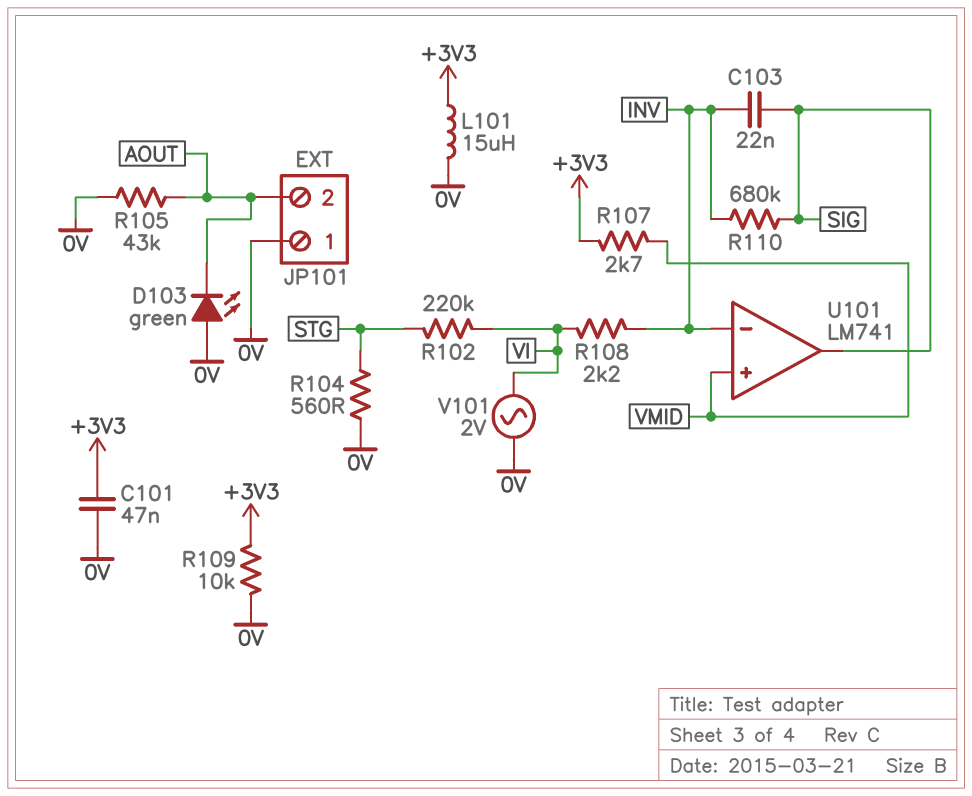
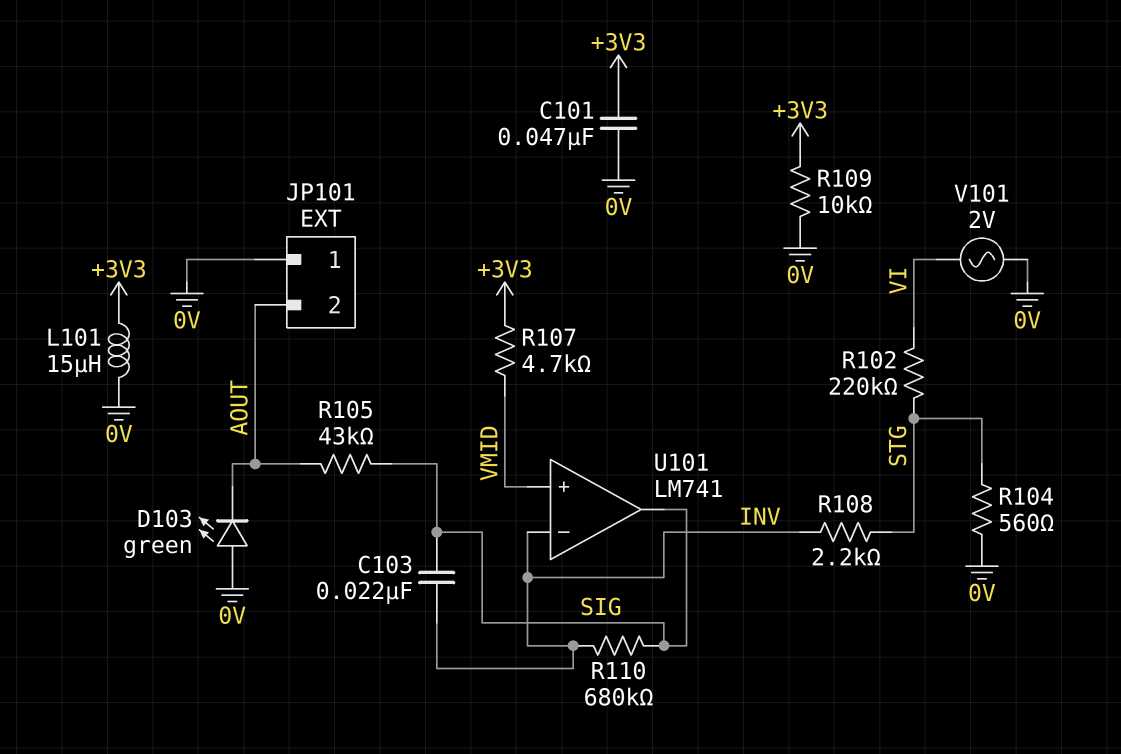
R105: 43k (0V, AOUT) -> 43k (AOUT, SIG)
R107: 2.7k (+3V3, VMID) -> 4.7k (+3V3, VMID)
R108: 2.2k (INV, VI) -> 2.2k (INV, STG)

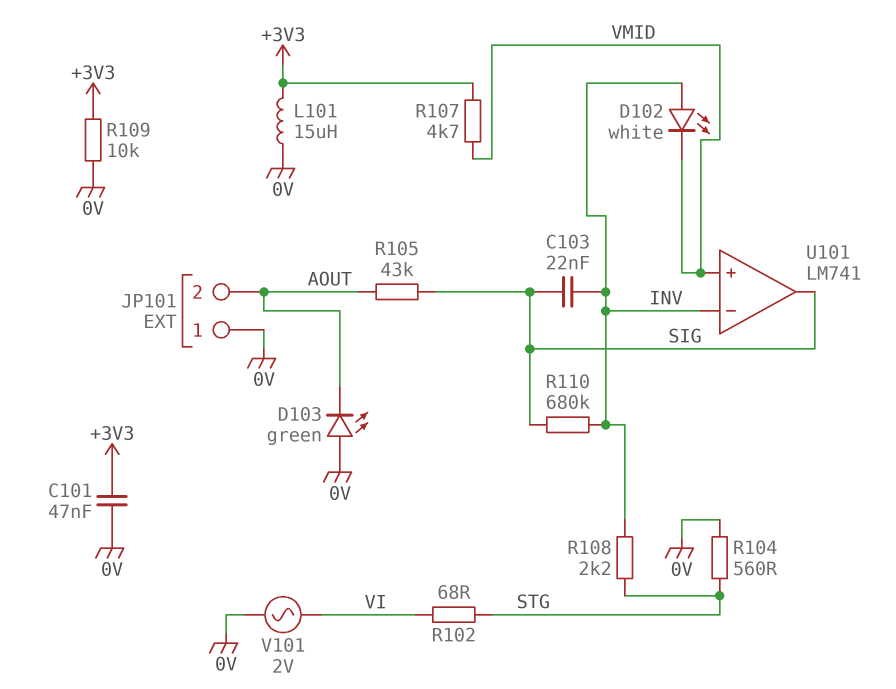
D102: none -> LED white (A INV, K VMID)
R102: 220k (STG, VI) -> 68 (STG, VI)

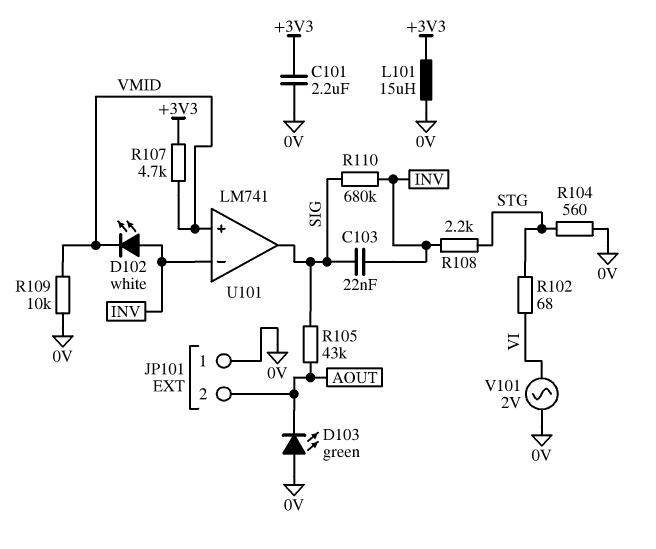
C101: 47nF (+3V3, 0V) -> 2.2uF (+3V3, 0V)
R109: 10k (+3V3, 0V) -> 10k (0V, VMID)

